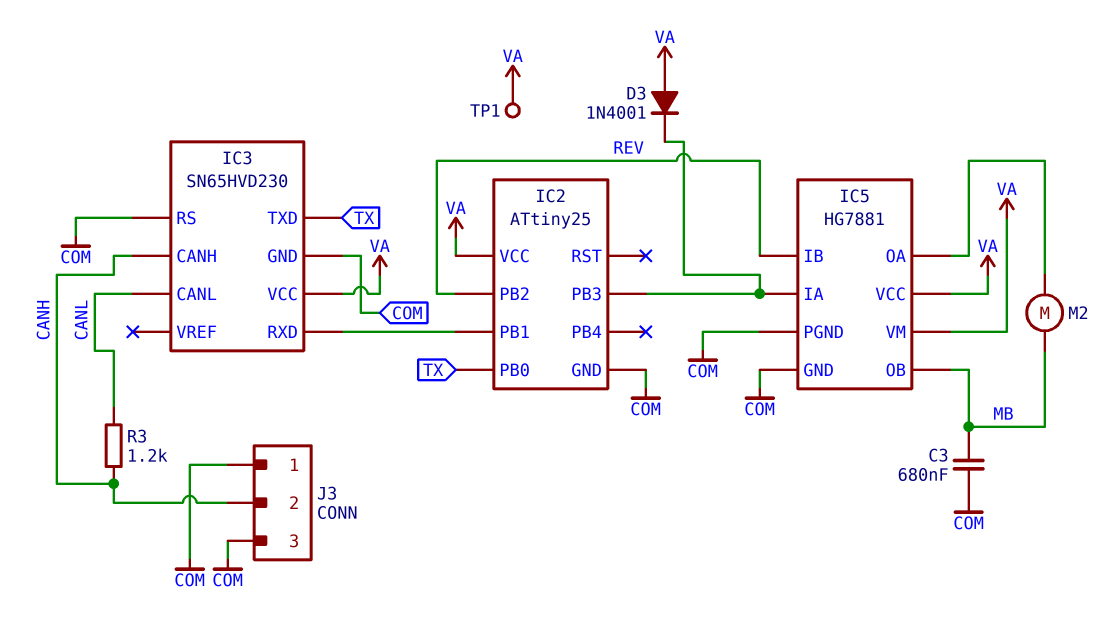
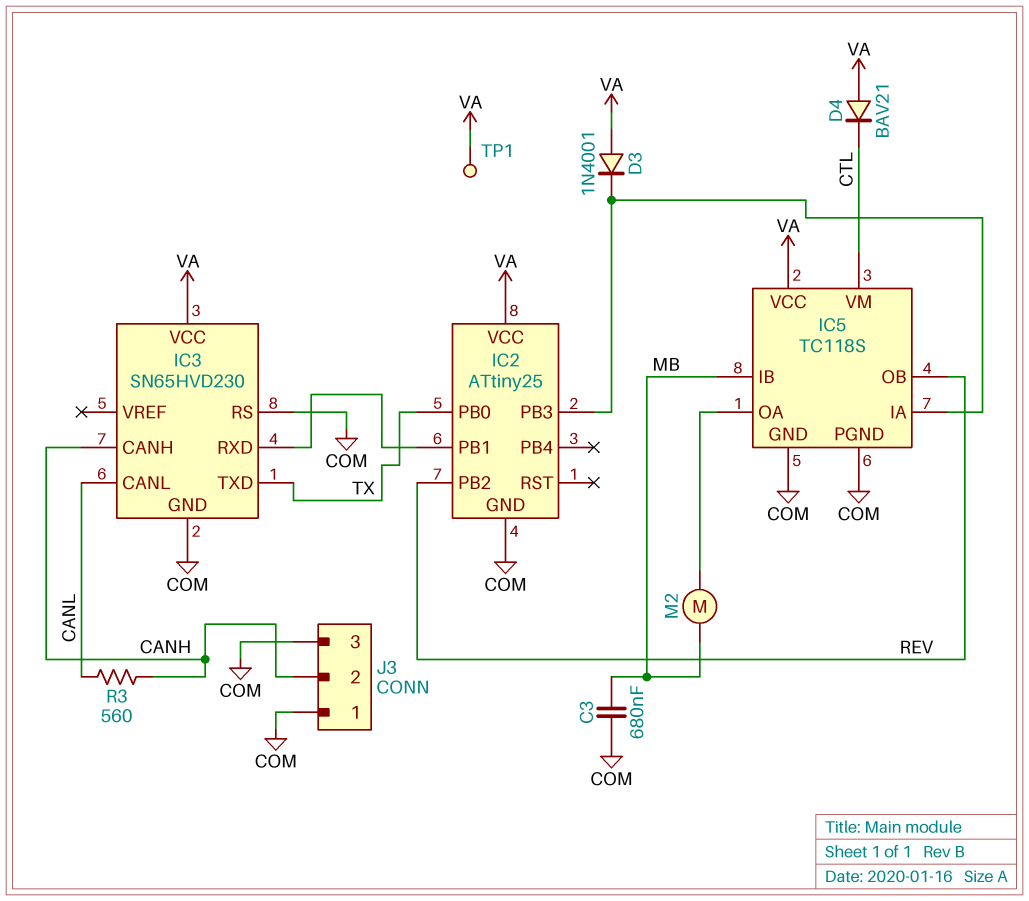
D4: none -> diode BAV21 (A VA, K CTL)
IC5: HG7881 -> TC118S
IC5 pin IB: REV -> MB
IC5 pin OB: MB -> REV
IC5 pin VM: VA -> CTL
R3: 1.2k (CANH, CANL) -> 560 (CANH, CANL)

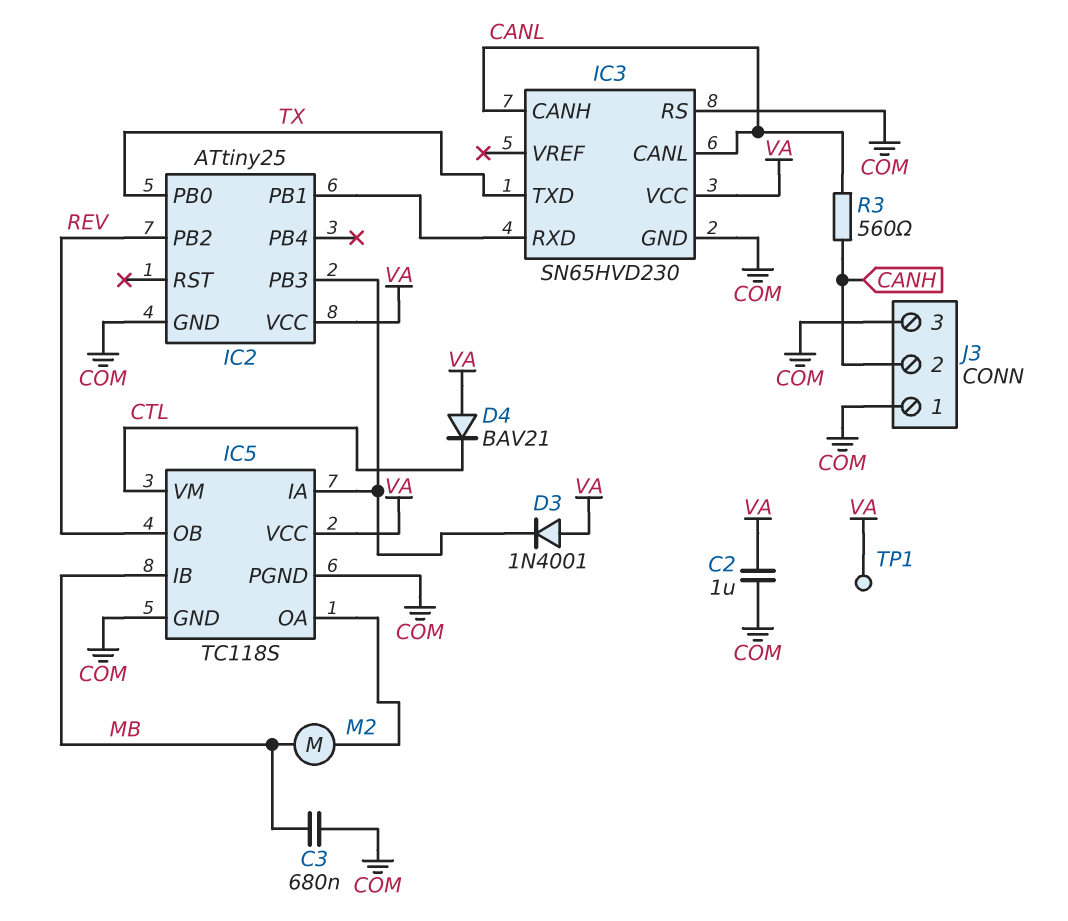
C2: none -> 1uF (COM, VA)
IC3 pin CANH: CANH -> CANL

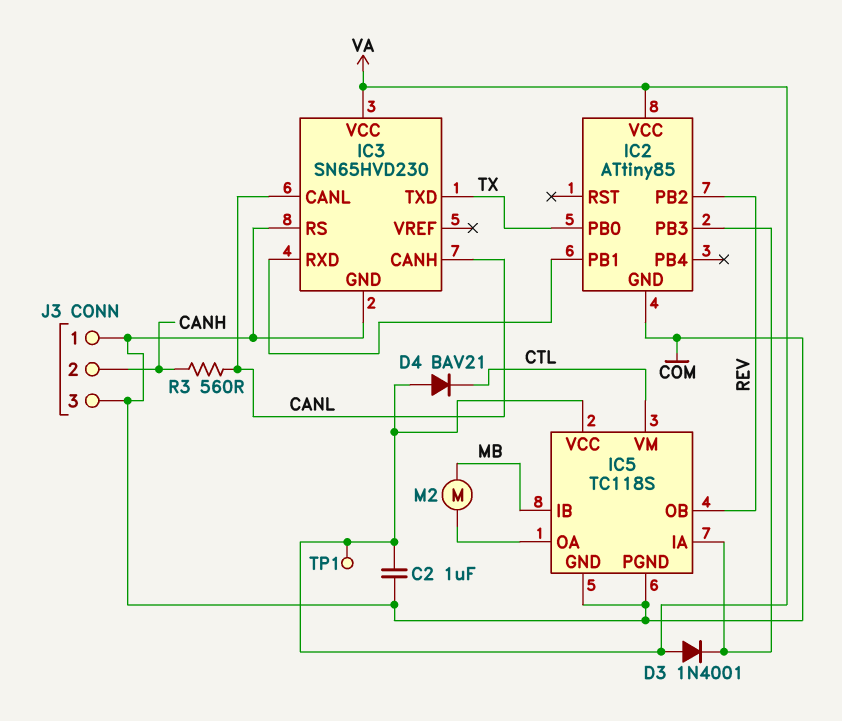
C3: 680nF (COM, MB) -> none
IC2: ATtiny25 -> ATtiny85

